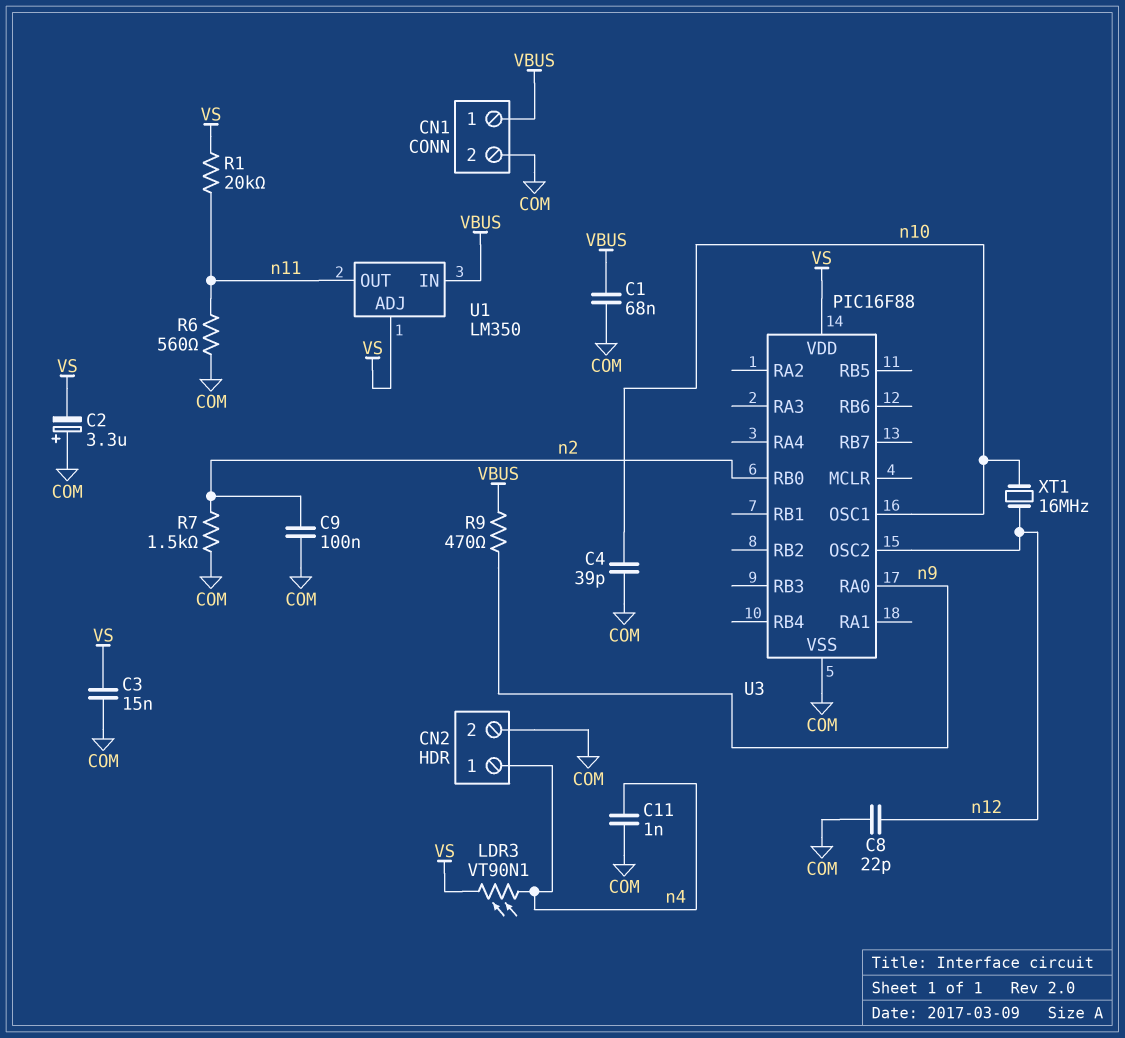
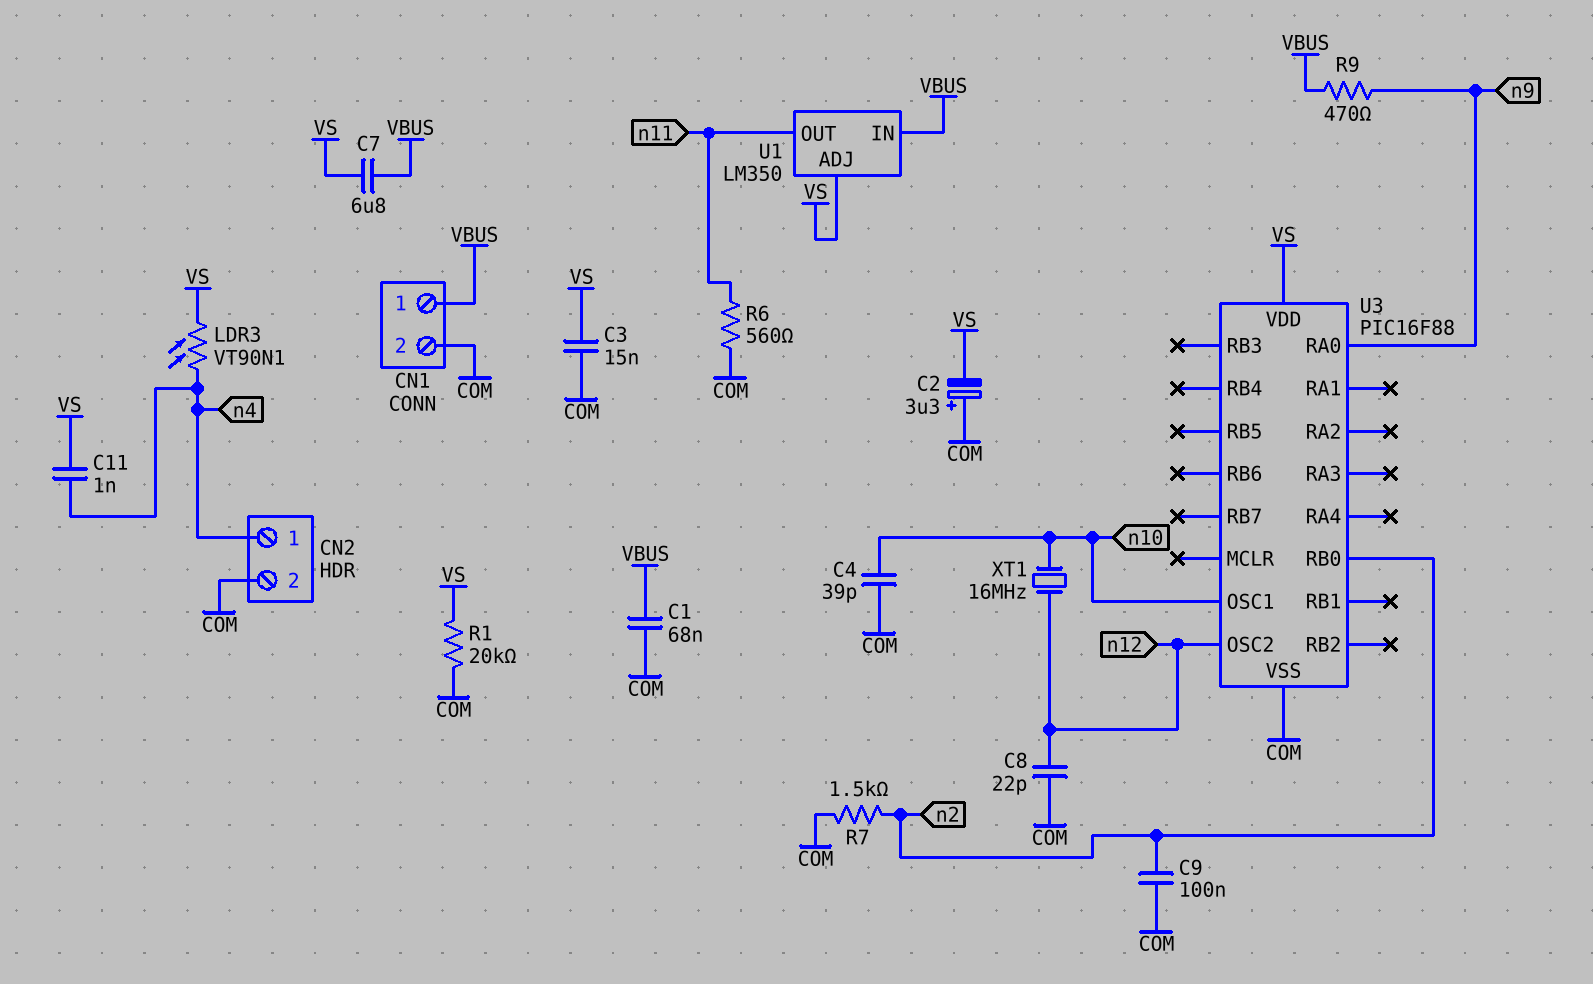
C7: none -> 6.8uF (VBUS, VS)
C11: 1nF (COM, n4) -> 1nF (VS, n4)
R1: 20k (VS, n11) -> 20k (COM, VS)

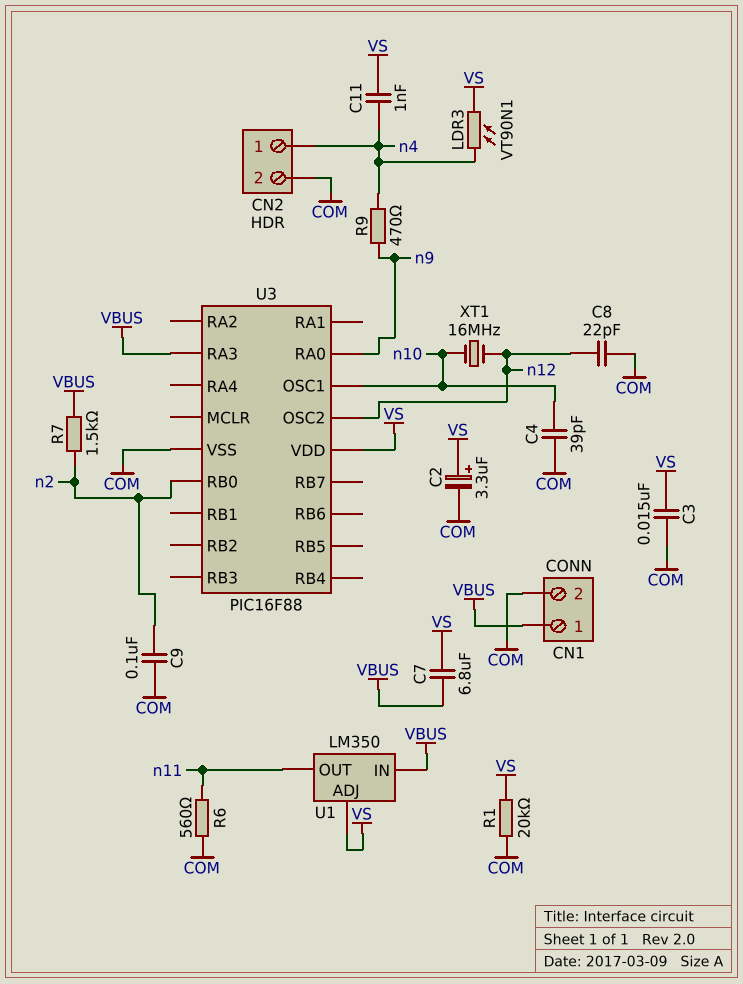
C1: 68nF (COM, VBUS) -> none
C2: 3.3uF (plus COM, minus VS) -> 3.3uF (plus VS, minus COM)
R7: 1.5k (COM, n2) -> 1.5k (VBUS, n2)
R9: 470 (VBUS, n9) -> 470 (n4, n9)
U3 pin RA3: none -> VBUS

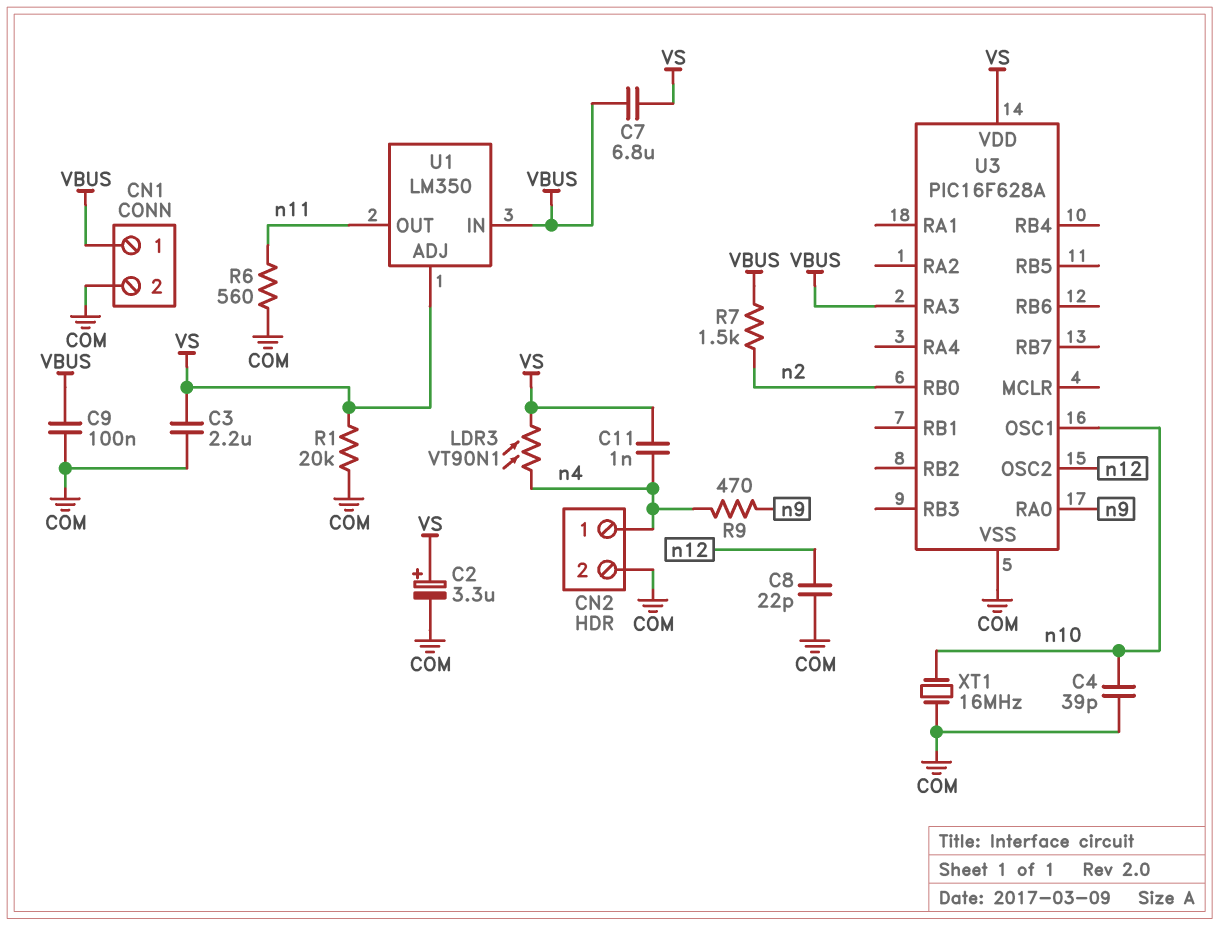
C3: 15nF (COM, VS) -> 2.2uF (COM, VS)
C9: 100nF (COM, n2) -> 100nF (COM, VBUS)
U3: PIC16F88 -> PIC16F628A
XT1: 16MHz (n10, n12) -> 16MHz (COM, n10)

